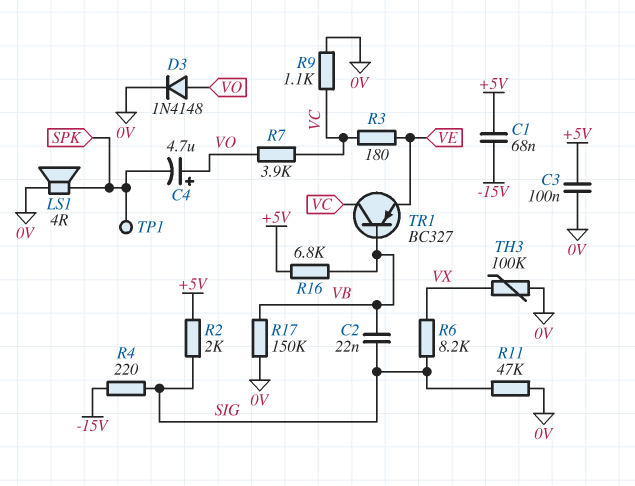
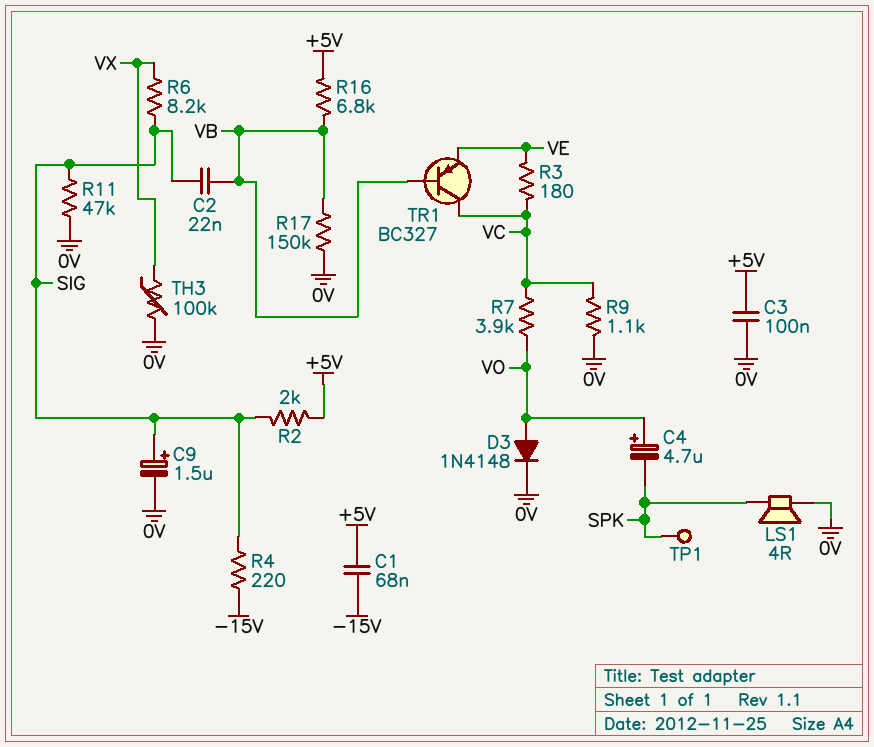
C9: none -> 1.5uF (plus SIG, minus 0V)

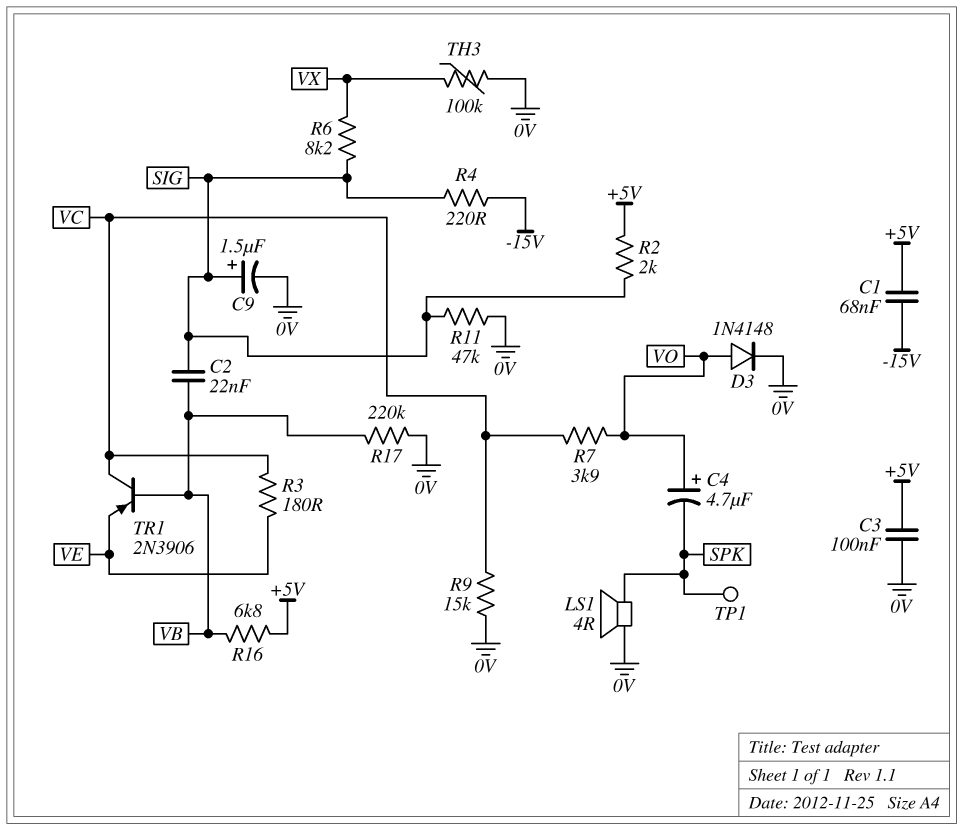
R9: 1.1k (0V, VC) -> 15k (0V, VC)
R17: 150k (0V, VB) -> 220k (0V, VB)
TR1: PNP BC327 (B VB, C VC, E VE) -> PNP 2N3906 (B VB, C VC, E VE)

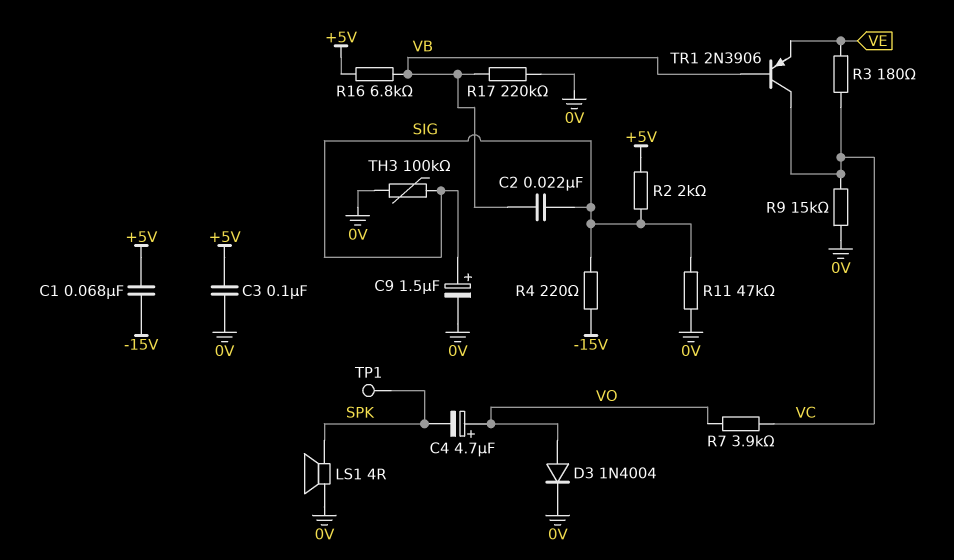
D3: diode 1N4148 (A VO, K 0V) -> diode 1N4004 (A VO, K 0V)
R6: 8.2k (SIG, VX) -> none
TH3: 100k (0V, VX) -> 100k (0V, SIG)

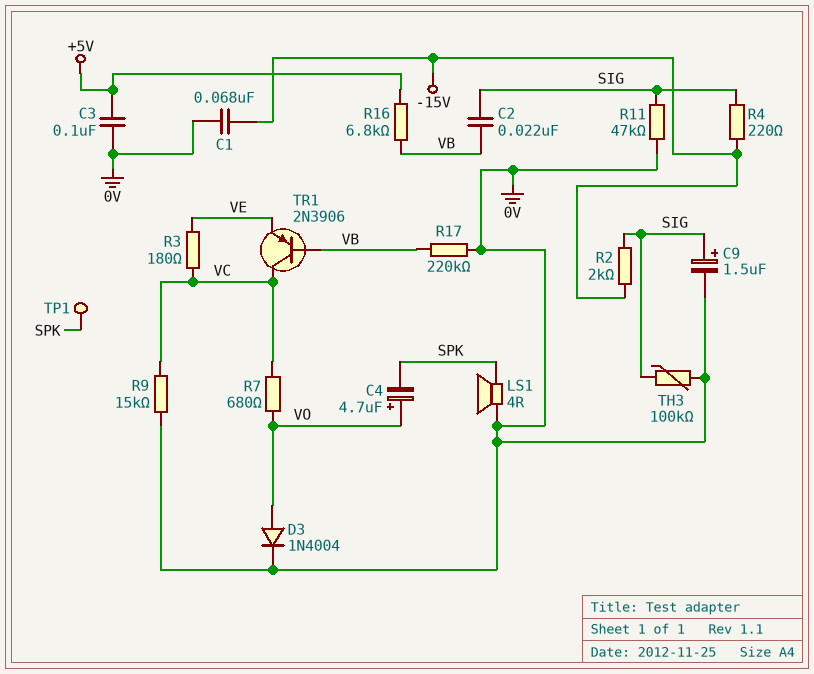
C1: 68nF (+5V, -15V) -> 68nF (-15V, 0V)
R2: 2k (+5V, SIG) -> 2k (-15V, SIG)
R7: 3.9k (VC, VO) -> 680 (VC, VO)

